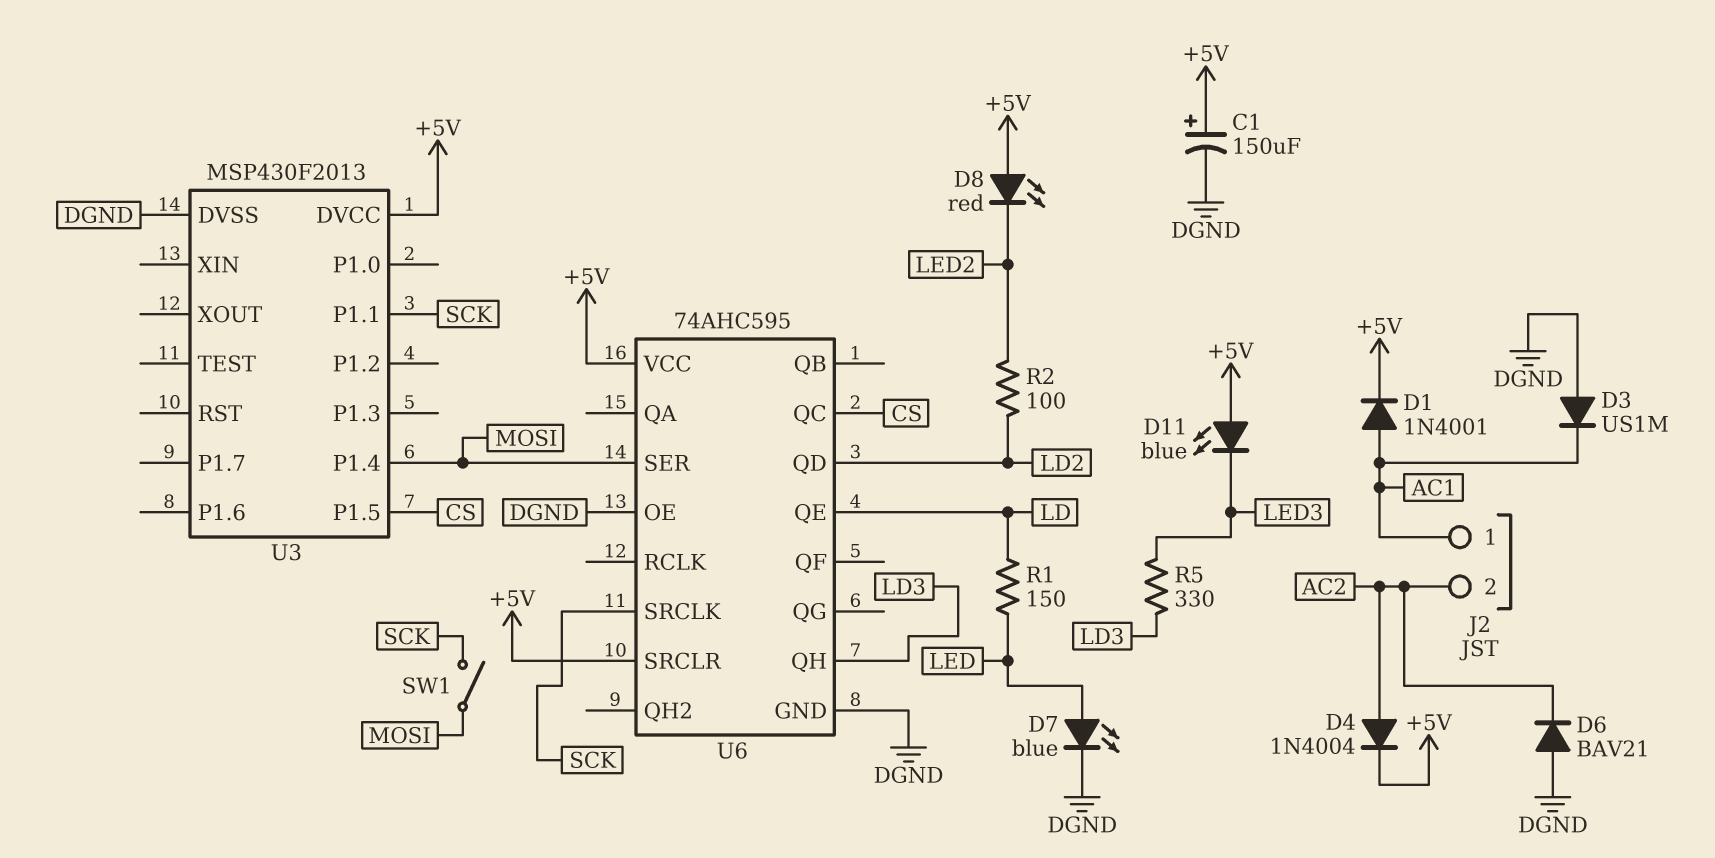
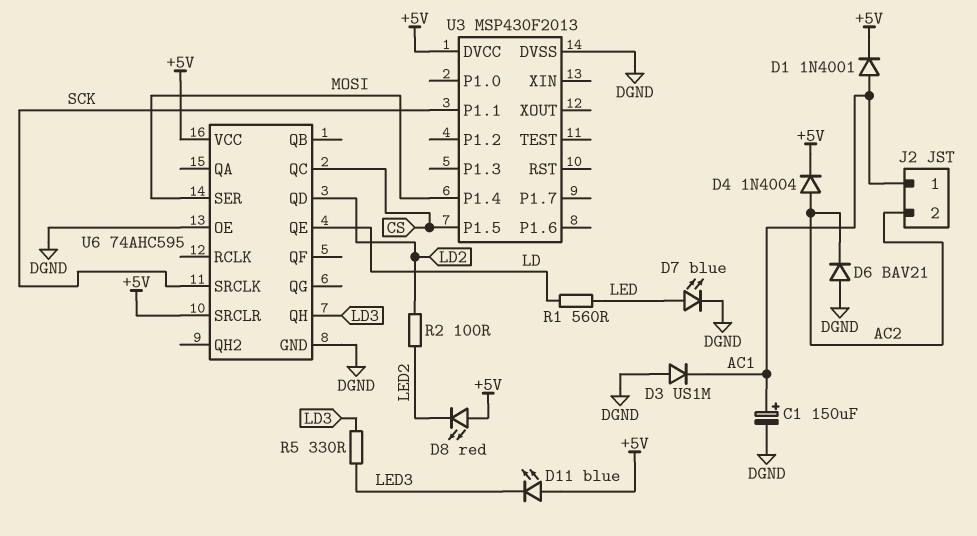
C1: 150uF (plus +5V, minus DGND) -> 150uF (plus AC1, minus DGND)
R1: 150 (LD, LED) -> 560 (LD, LED)
SW1: switch (MOSI, SCK) -> none

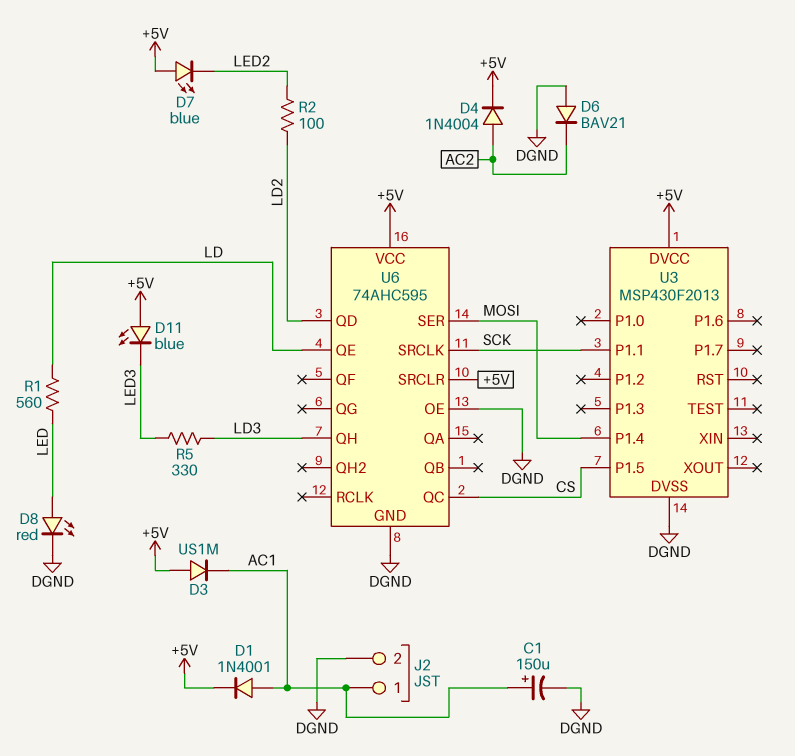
D3: diode US1M (A DGND, K AC1) -> diode US1M (A +5V, K AC1)
D7: LED blue (A LED, K DGND) -> LED blue (A +5V, K LED2)
D8: LED red (A +5V, K LED2) -> LED red (A LED, K DGND)
J2 pin 2: AC2 -> DGND

